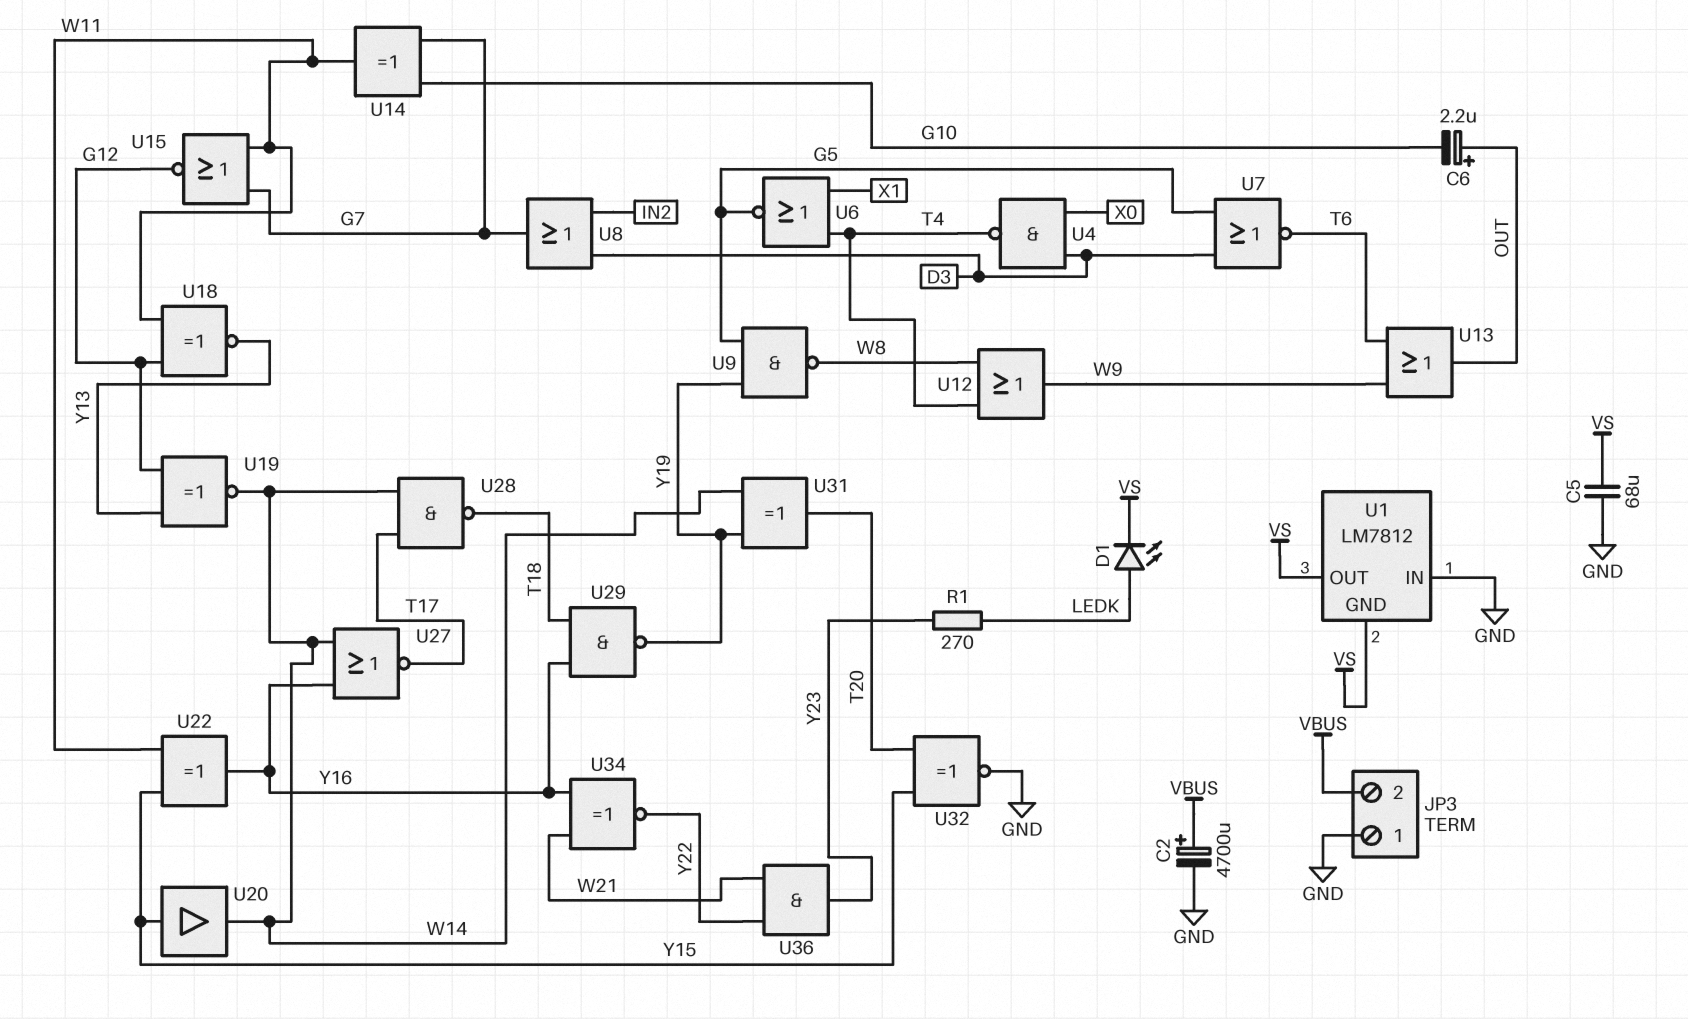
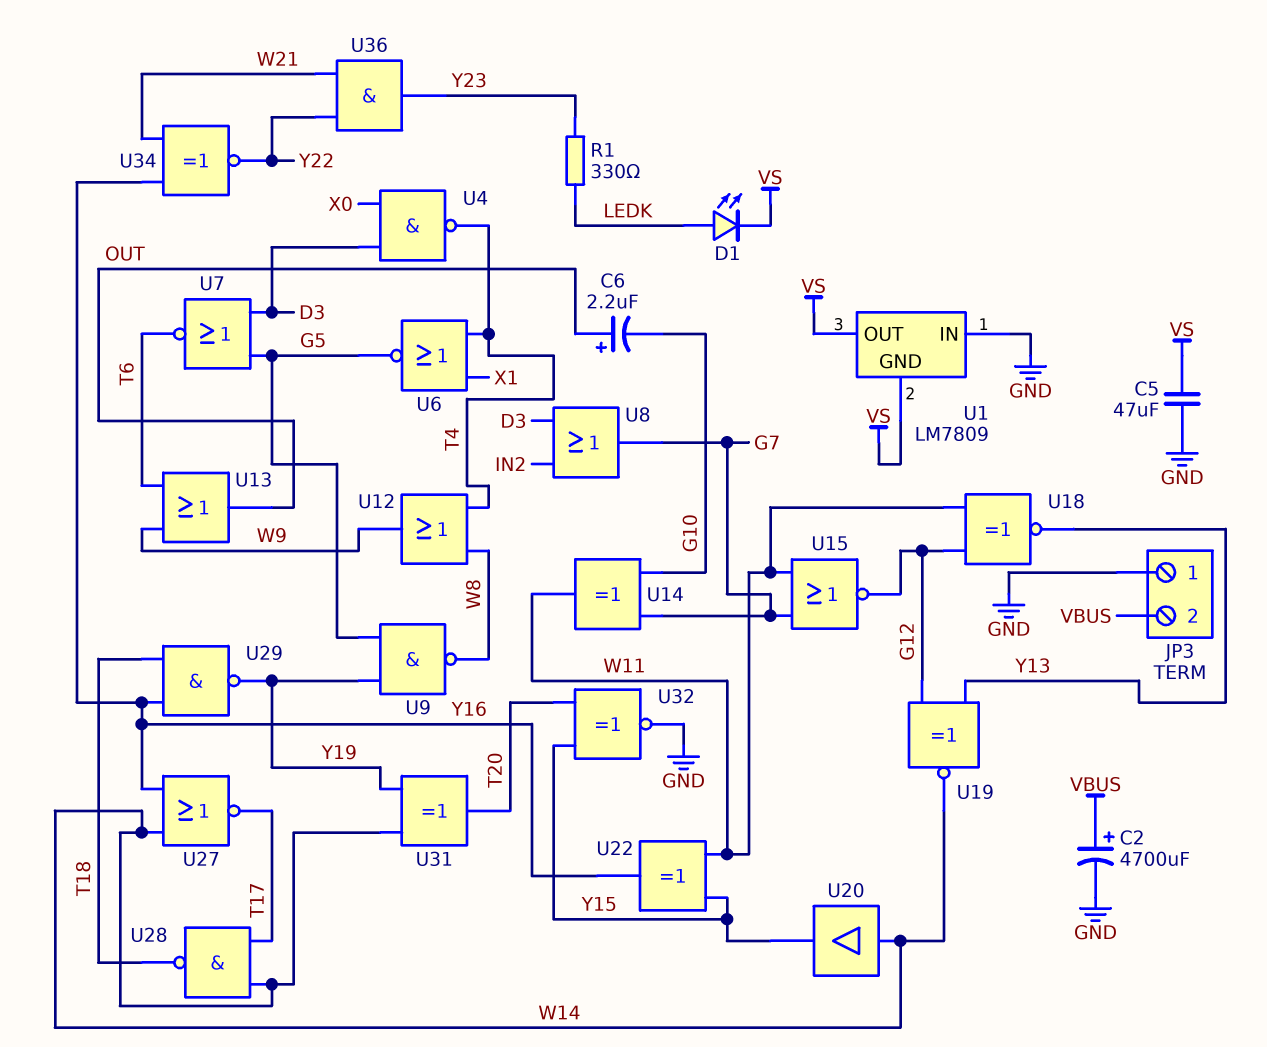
C5: 68uF (GND, VS) -> 47uF (GND, VS)
R1: 270 (LEDK, Y23) -> 330 (LEDK, Y23)
U1: LM7812 -> LM7809
U20: buffer (in Y15, out W14) -> buffer (in W14, out Y15)

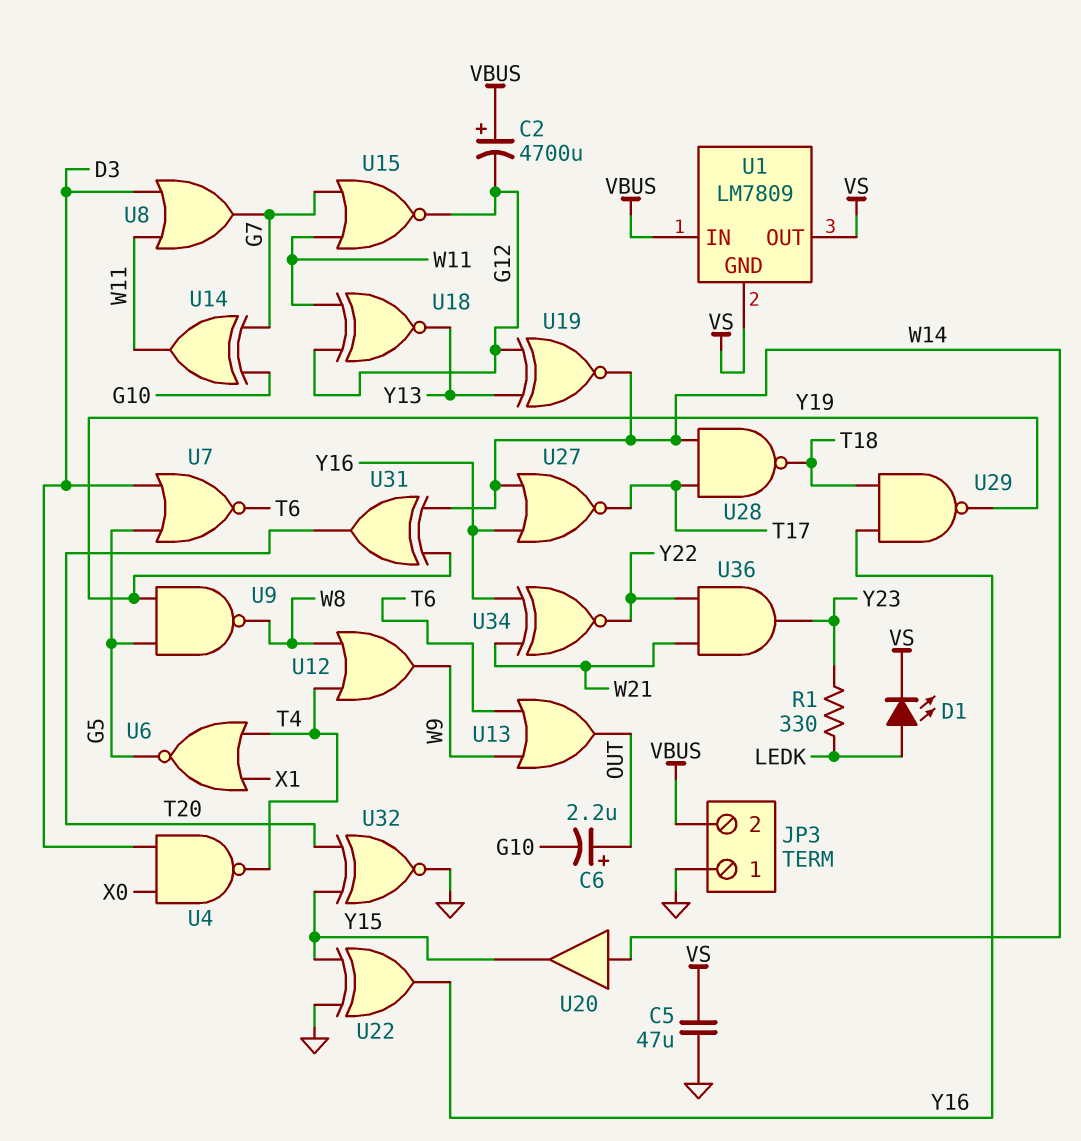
C2: 4700uF (plus VBUS, minus GND) -> 4700uF (plus VBUS, minus G12)
U1 pin IN: GND -> VBUS
U8: OR (in D3, in IN2, out G7) -> OR (in D3, in W11, out G7)
U22: XOR (in W11, in Y15, out Y16) -> XOR (in GND, in Y15, out Y16)

